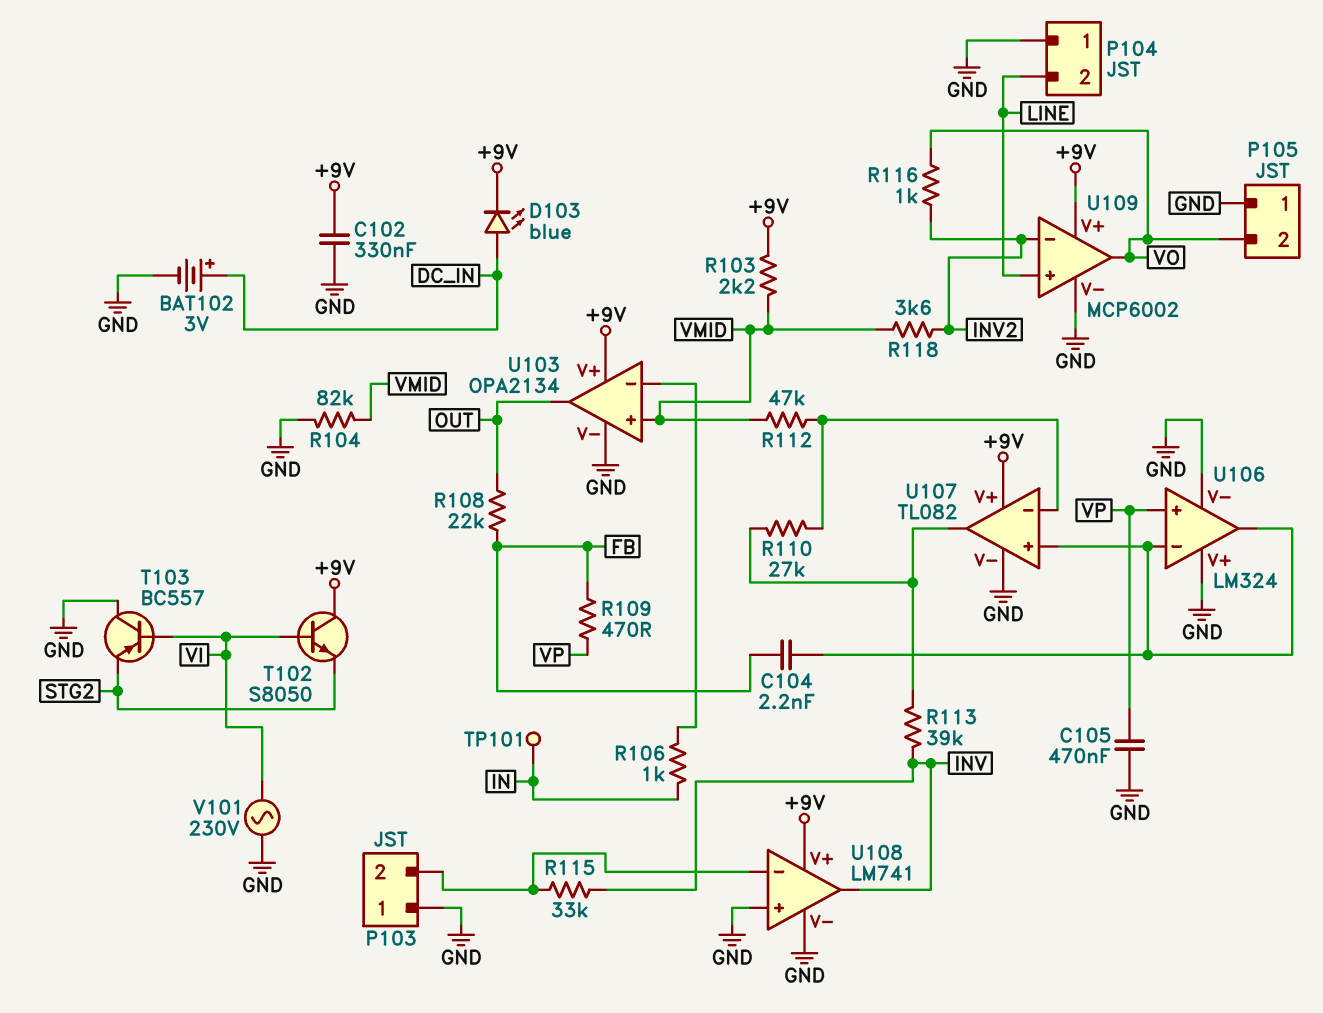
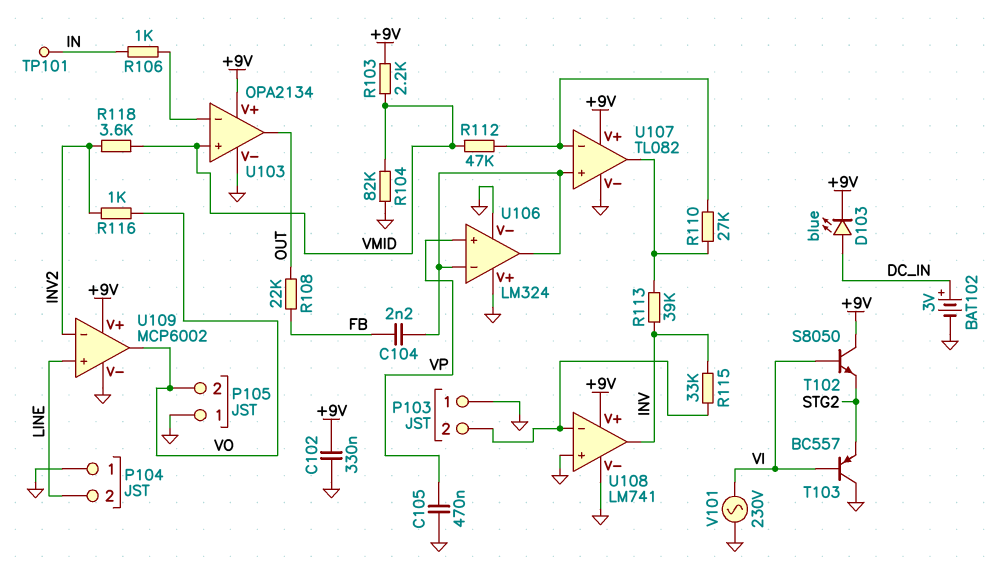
R109: 470 (FB, VP) -> none

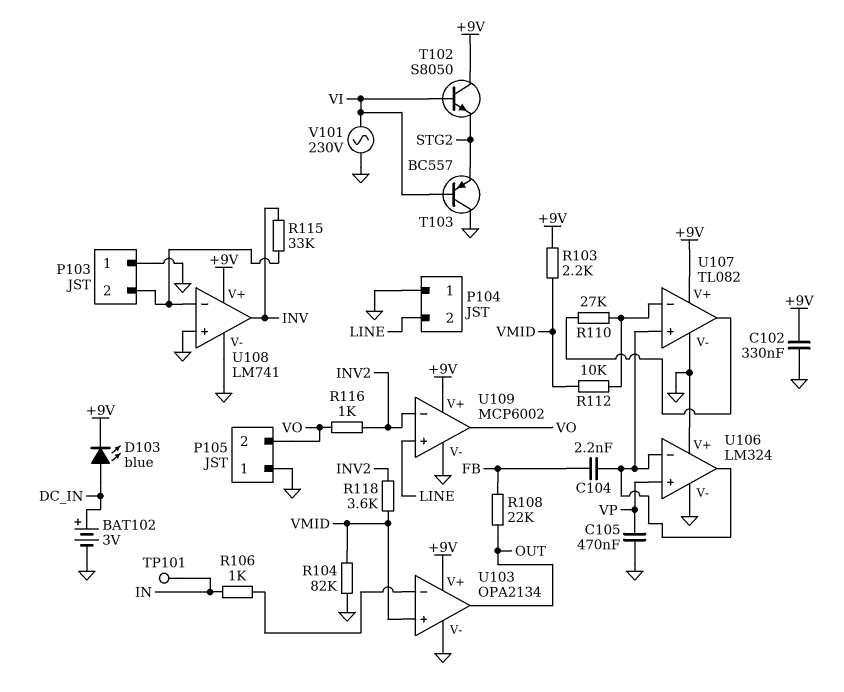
R112: 47k (U107/in-, VMID) -> 10k (U107/in-, VMID)
R113: 39k (INV, U107/out) -> none

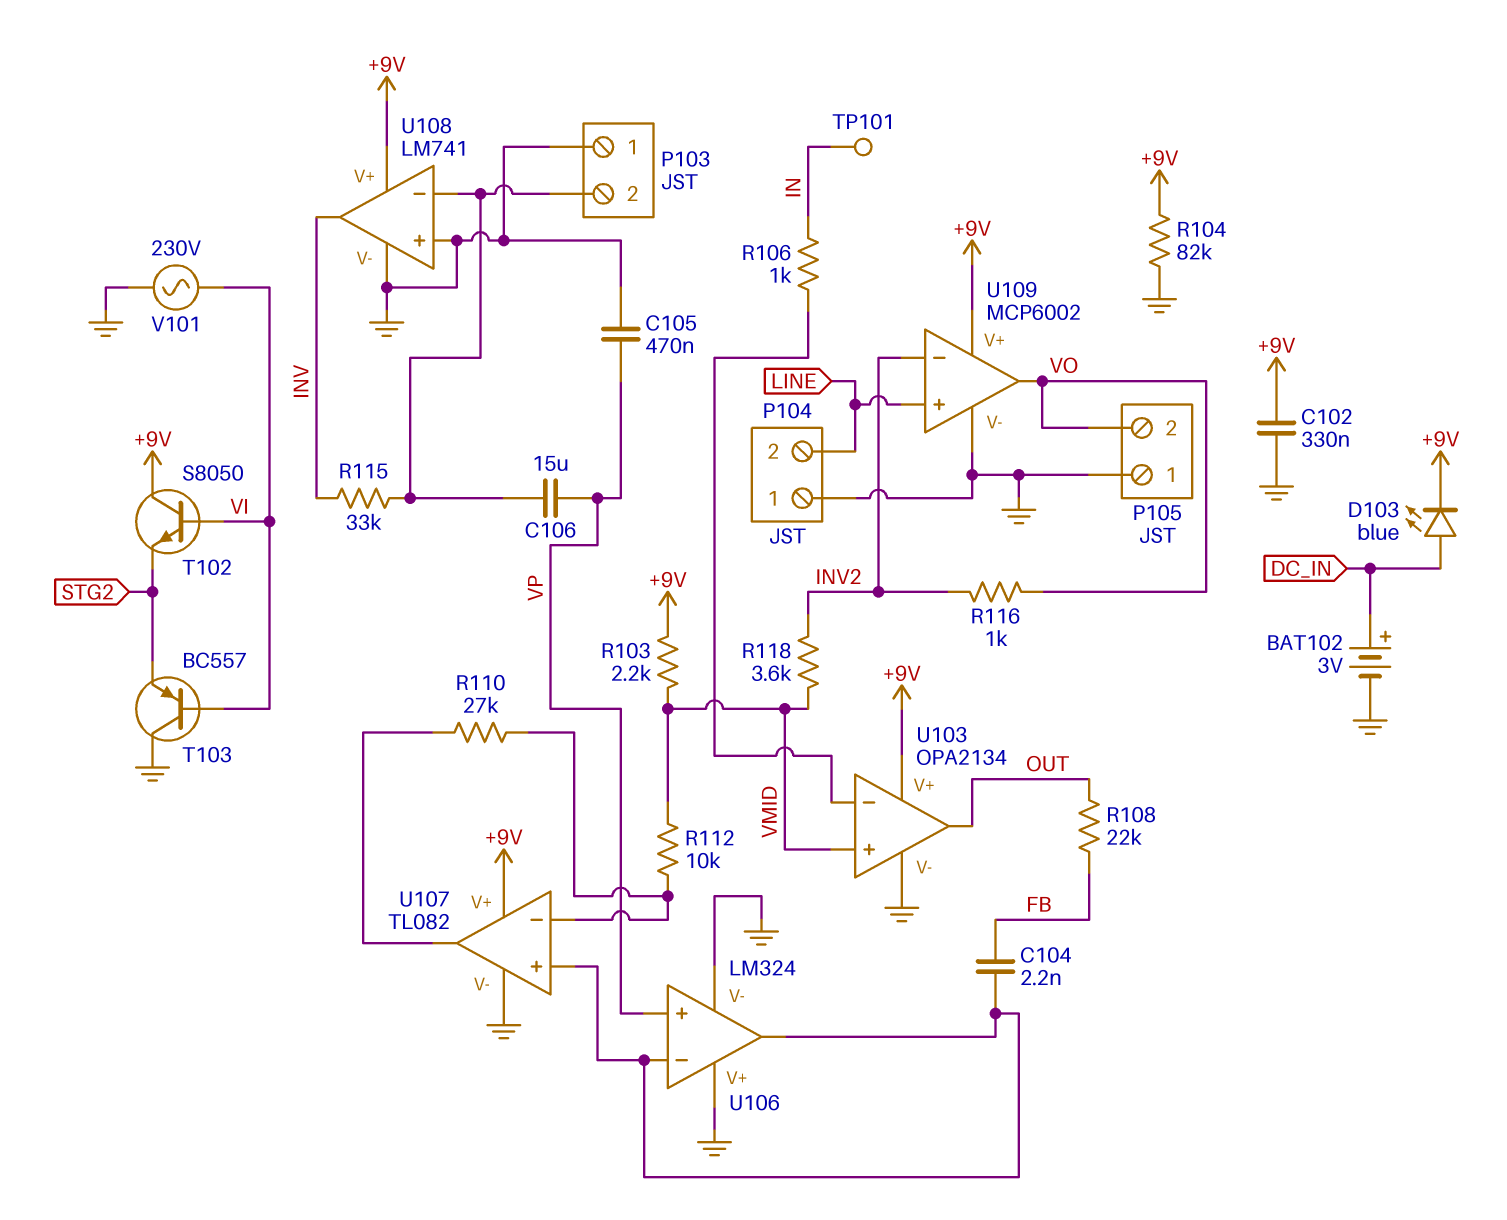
C106: none -> 15uF (P103/2, VP)
R104: 82k (GND, VMID) -> 82k (+9V, GND)

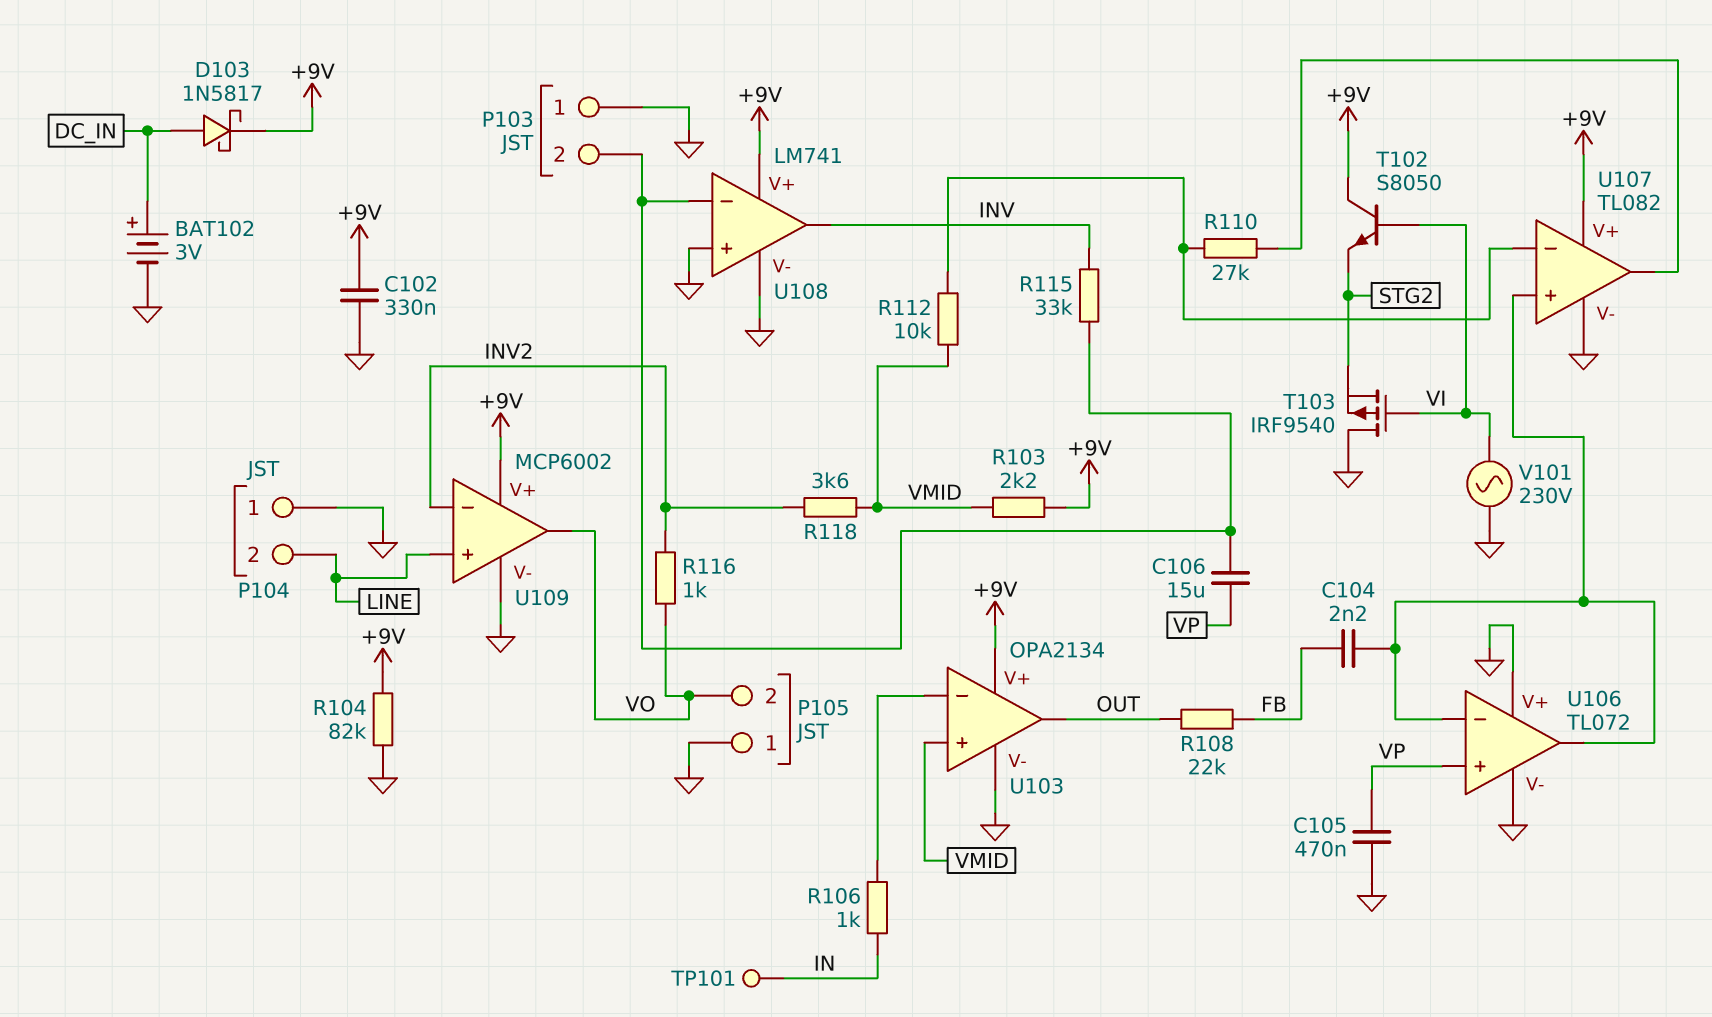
D103: LED blue (A DC_IN, K +9V) -> schottky 1N5817 (A DC_IN, K +9V)
T103: PNP BC557 (B VI, C GND, E STG2) -> PMOS IRF9540 (G VI, D GND, S STG2)
U106: LM324 -> TL072

